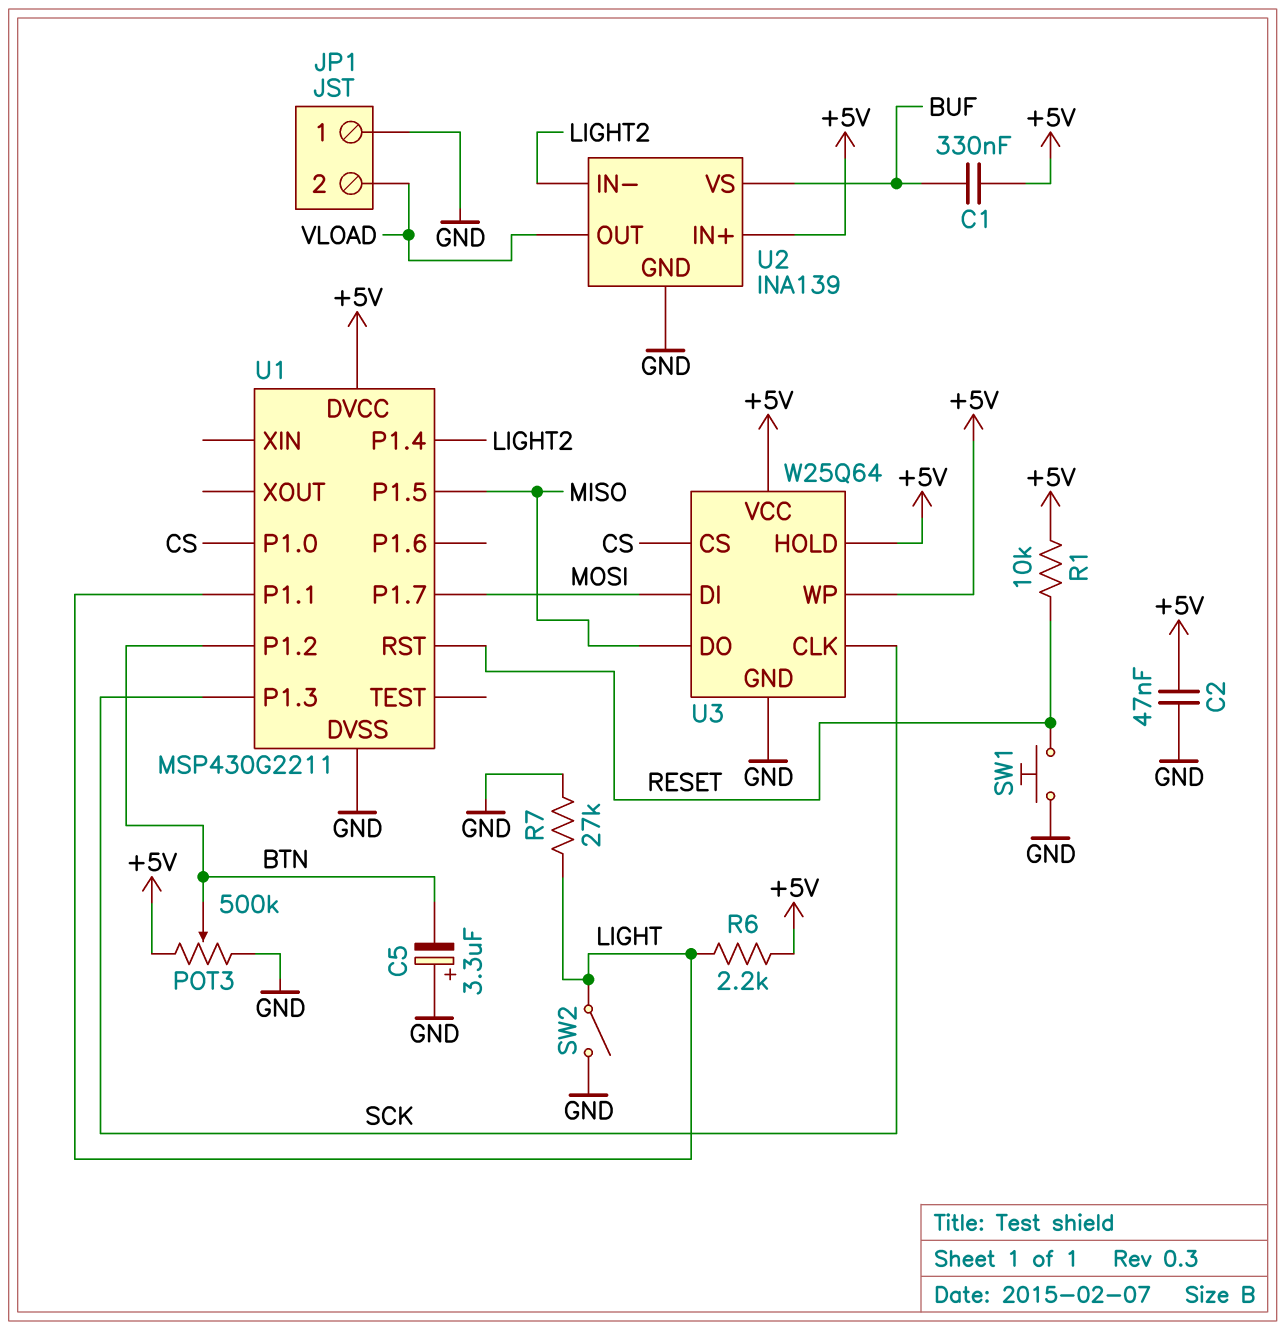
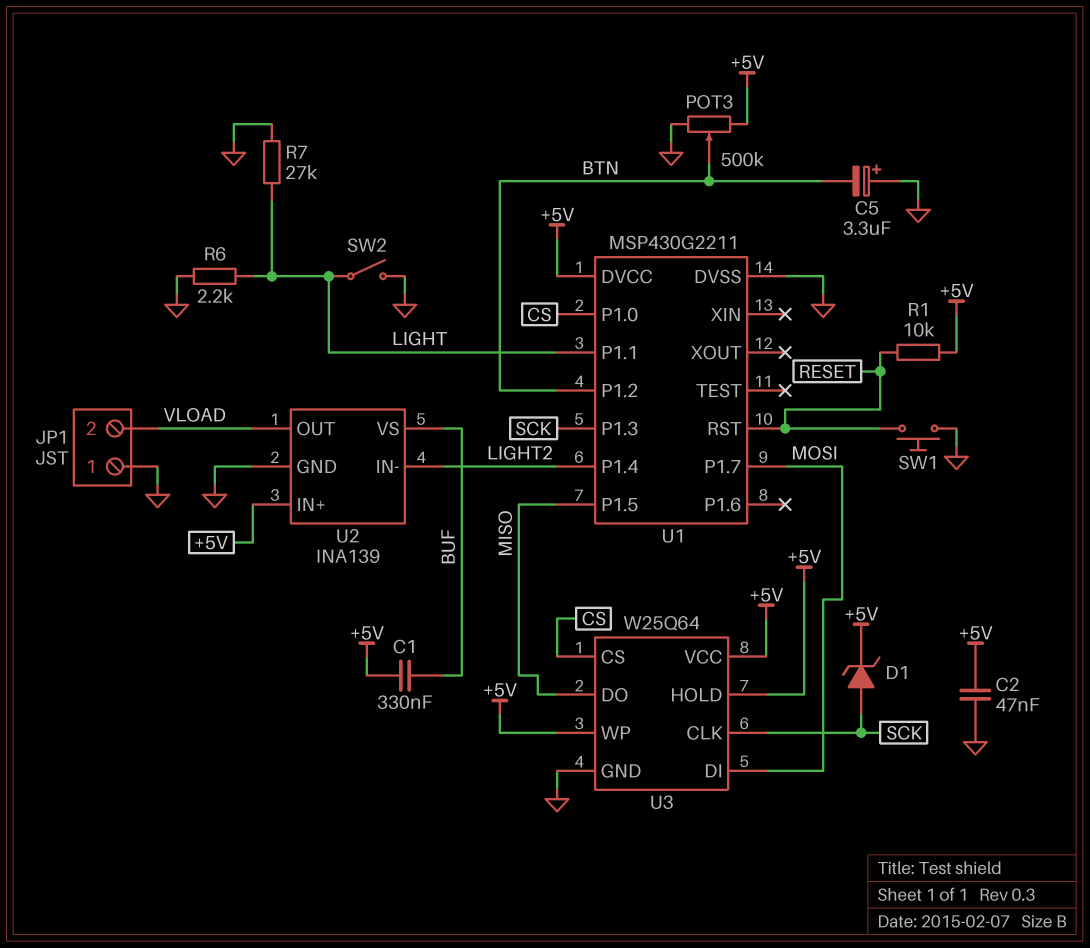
D1: none -> zener (A SCK, K +5V)
R6: 2.2k (+5V, LIGHT) -> 2.2k (GND, LIGHT)

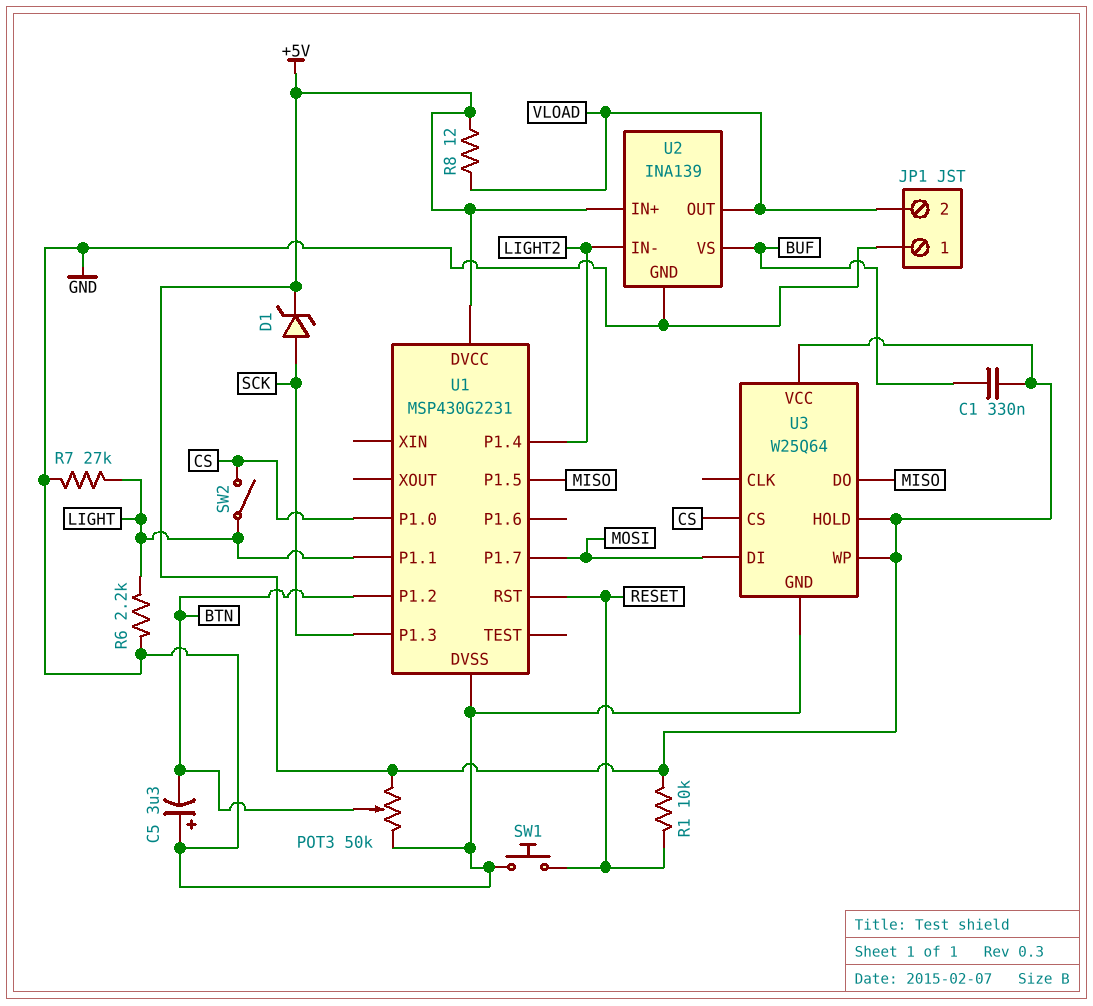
C2: 47nF (+5V, GND) -> none
POT3: 500k (+5V, GND, wiper BTN) -> 50k (+5V, GND, wiper BTN)
R8: none -> 12 (+5V, VLOAD)
SW2: switch (GND, LIGHT) -> switch (CS, LIGHT)
U1: MSP430G2211 -> MSP430G2231
U3 pin CLK: SCK -> none

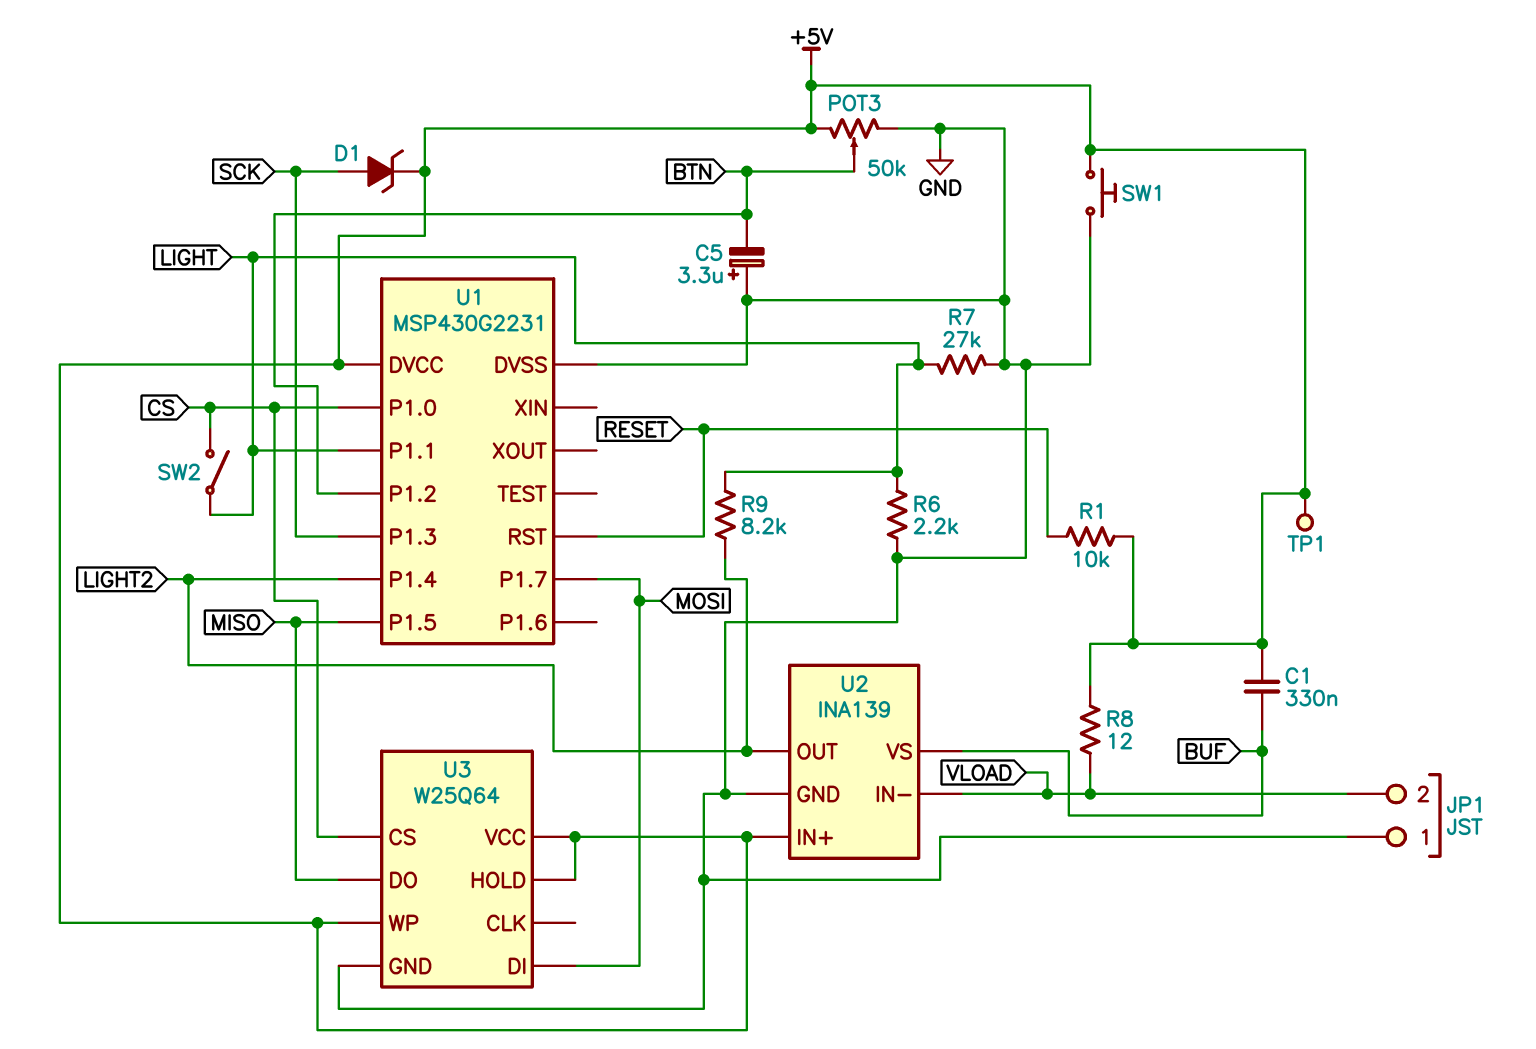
R9: none -> 8.2k (LIGHT, LIGHT2)
SW1: button (GND, RESET) -> button (+5V, GND)
TP1: none -> test point (+5V)
U2 pin IN-: LIGHT2 -> VLOAD
U2 pin OUT: VLOAD -> LIGHT2

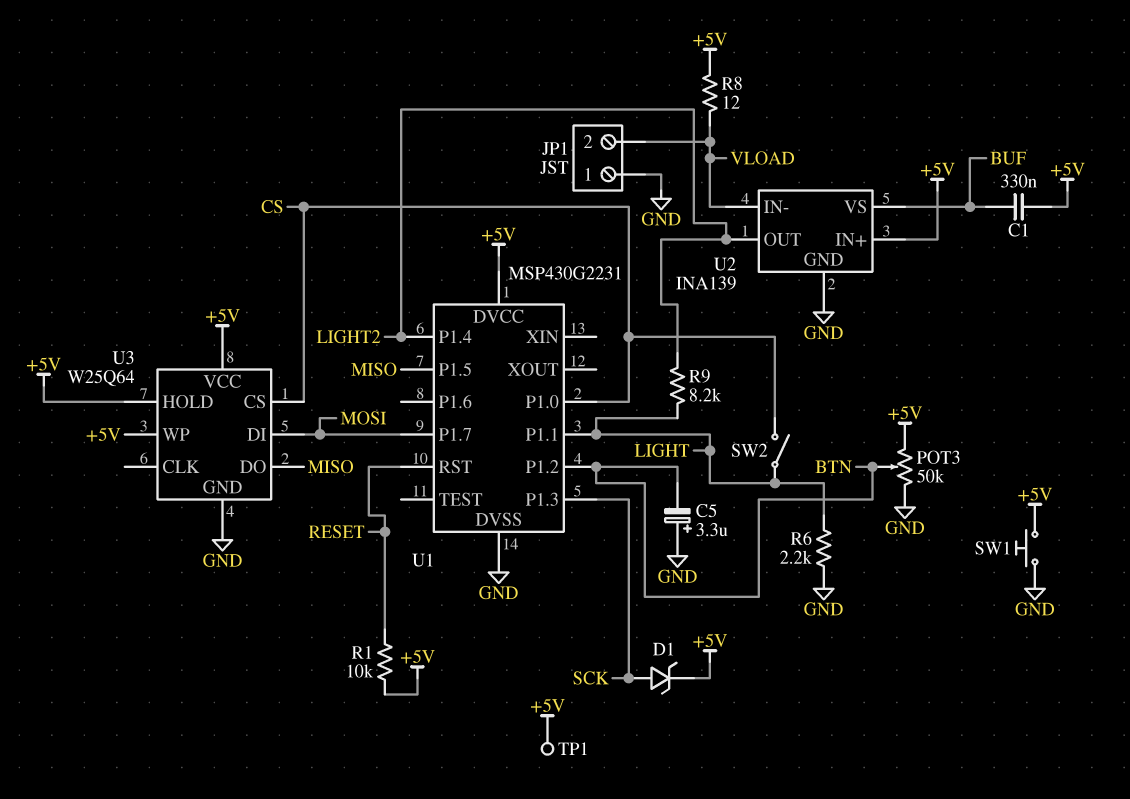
R7: 27k (GND, LIGHT) -> none

